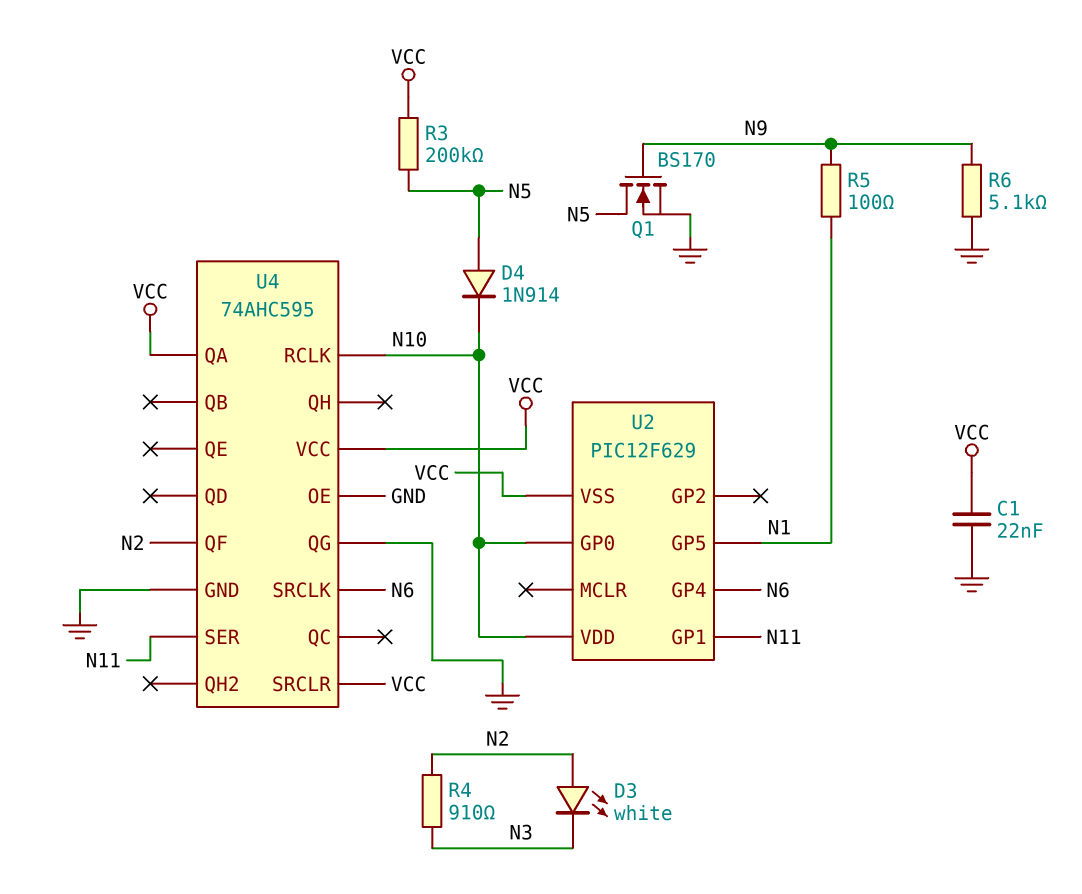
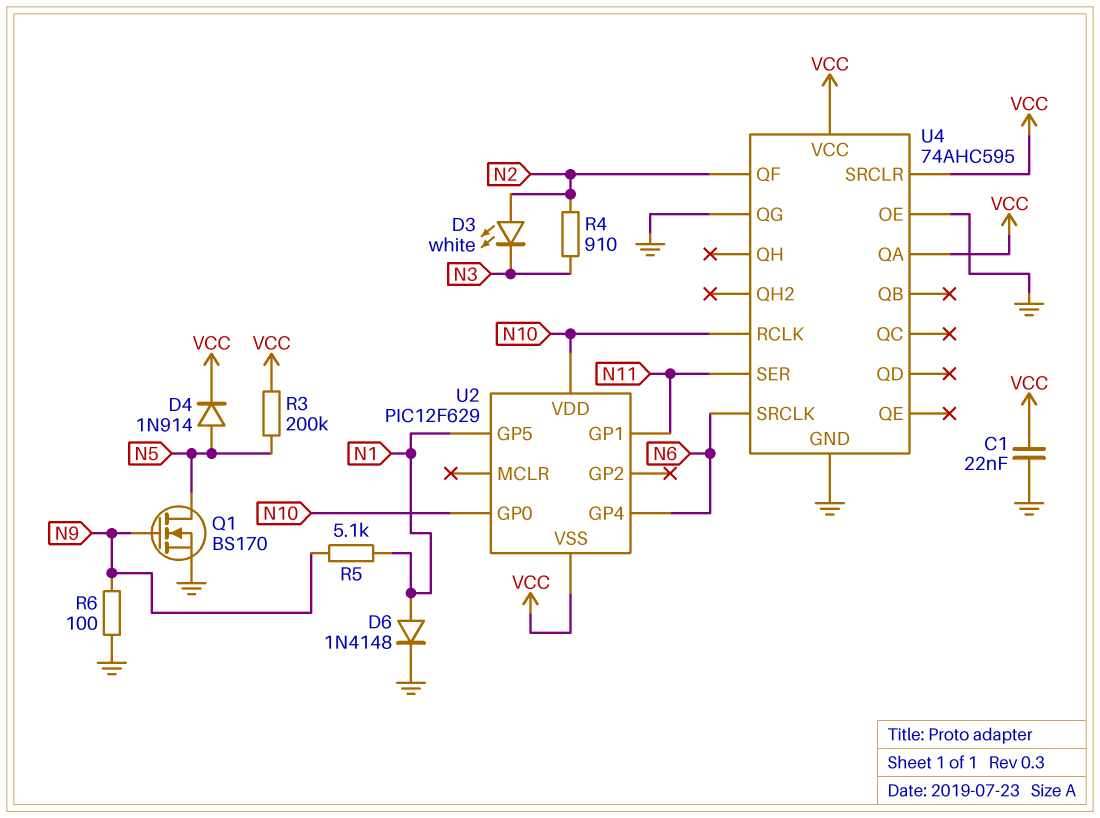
D4: diode 1N914 (A N5, K N10) -> diode 1N914 (A N5, K VCC)
D6: none -> diode 1N4148 (A N1, K GND)
R5: 100 (N1, N9) -> 5.1k (N1, N9)
R6: 5.1k (GND, N9) -> 100 (GND, N9)

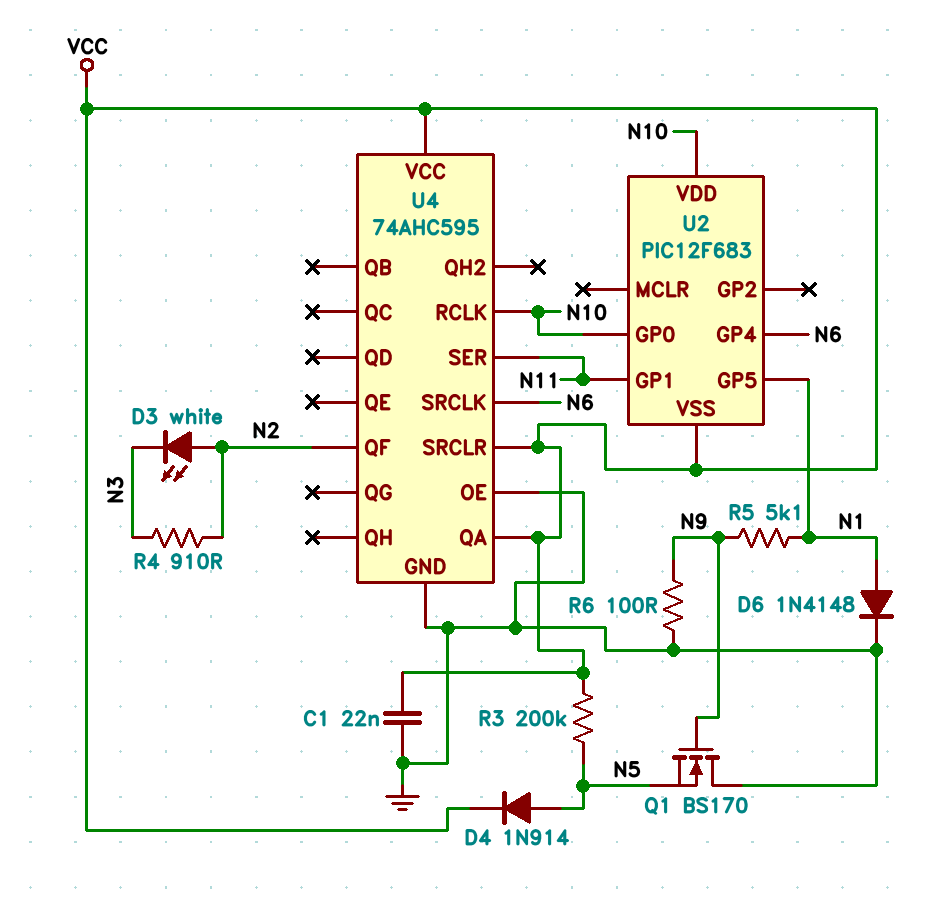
Q1: NMOS BS170 (G N9, D N5, S GND) -> NMOS BS170 (G N9, D GND, S N5)
U2: PIC12F629 -> PIC12F683
U4 pin QG: GND -> none

